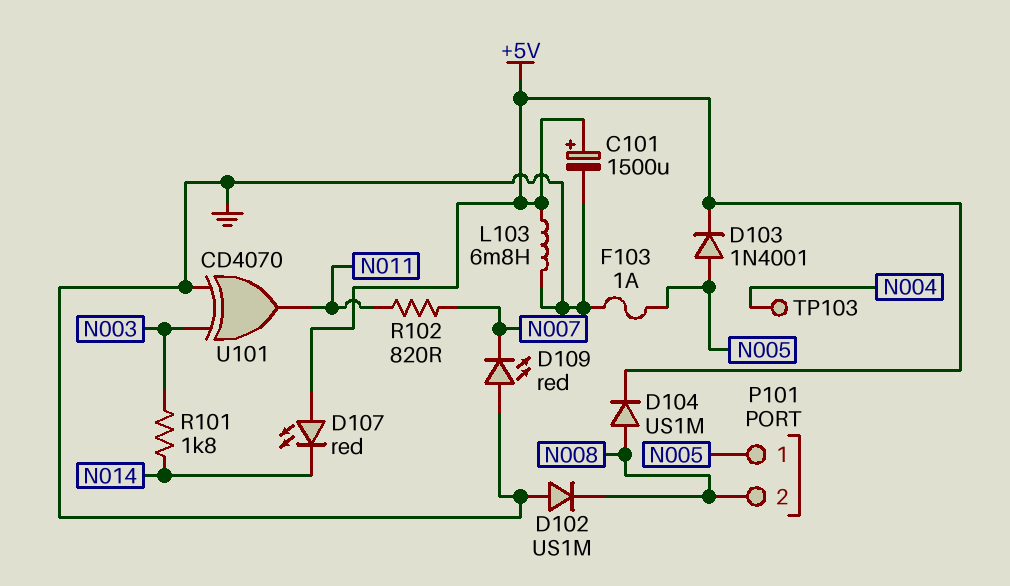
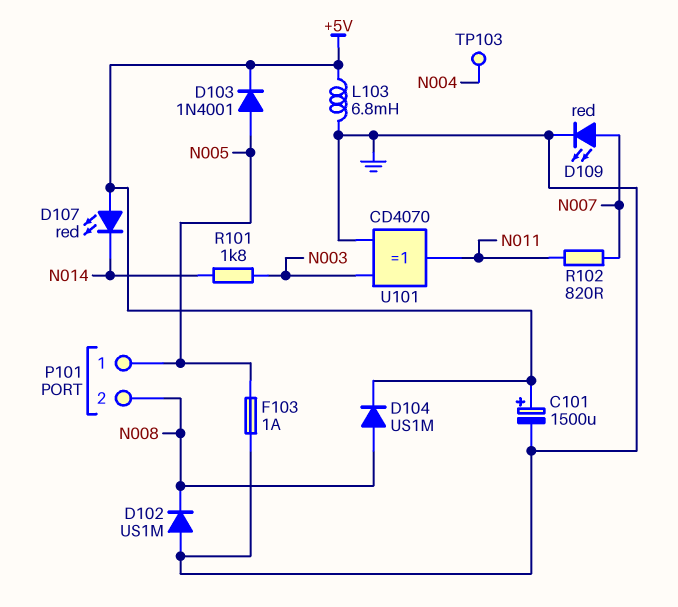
D109: LED red (A GND, K N007) -> LED red (A N007, K GND)

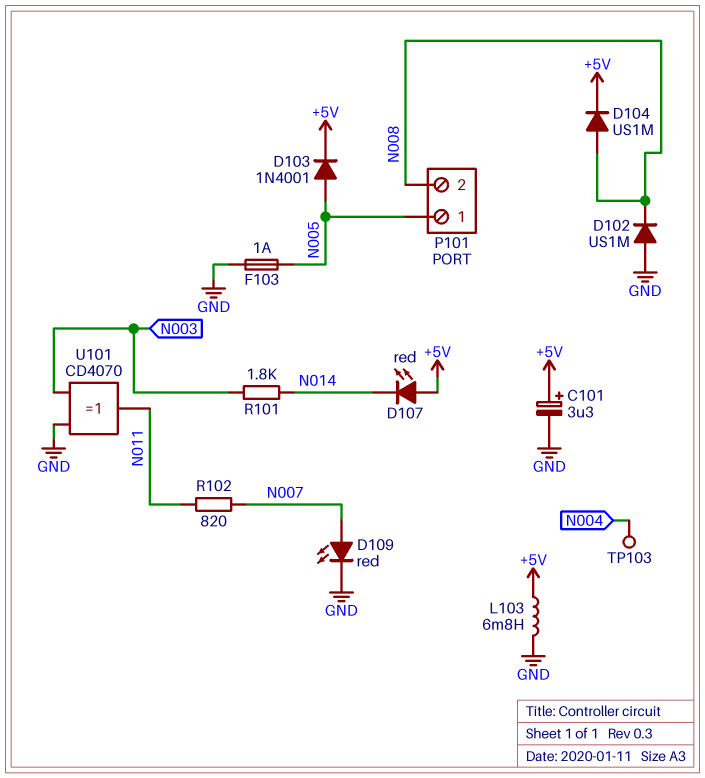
C101: 1500uF (plus +5V, minus GND) -> 3.3uF (plus +5V, minus GND)

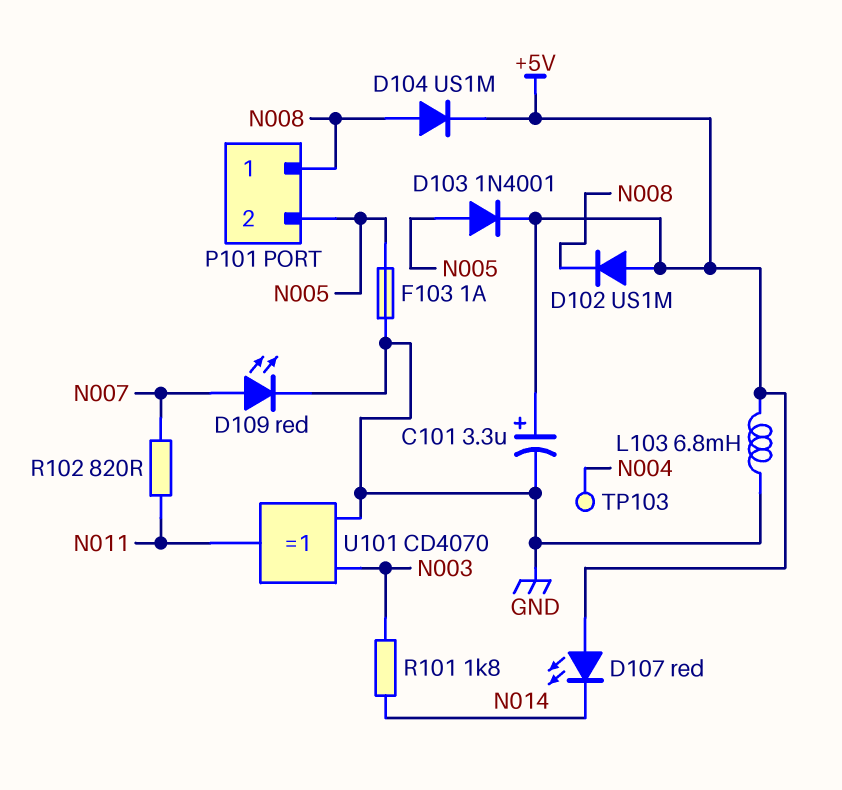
D102: diode US1M (A GND, K N008) -> diode US1M (A +5V, K N008)
P101 pin 1: N005 -> N008
P101 pin 2: N008 -> N005

